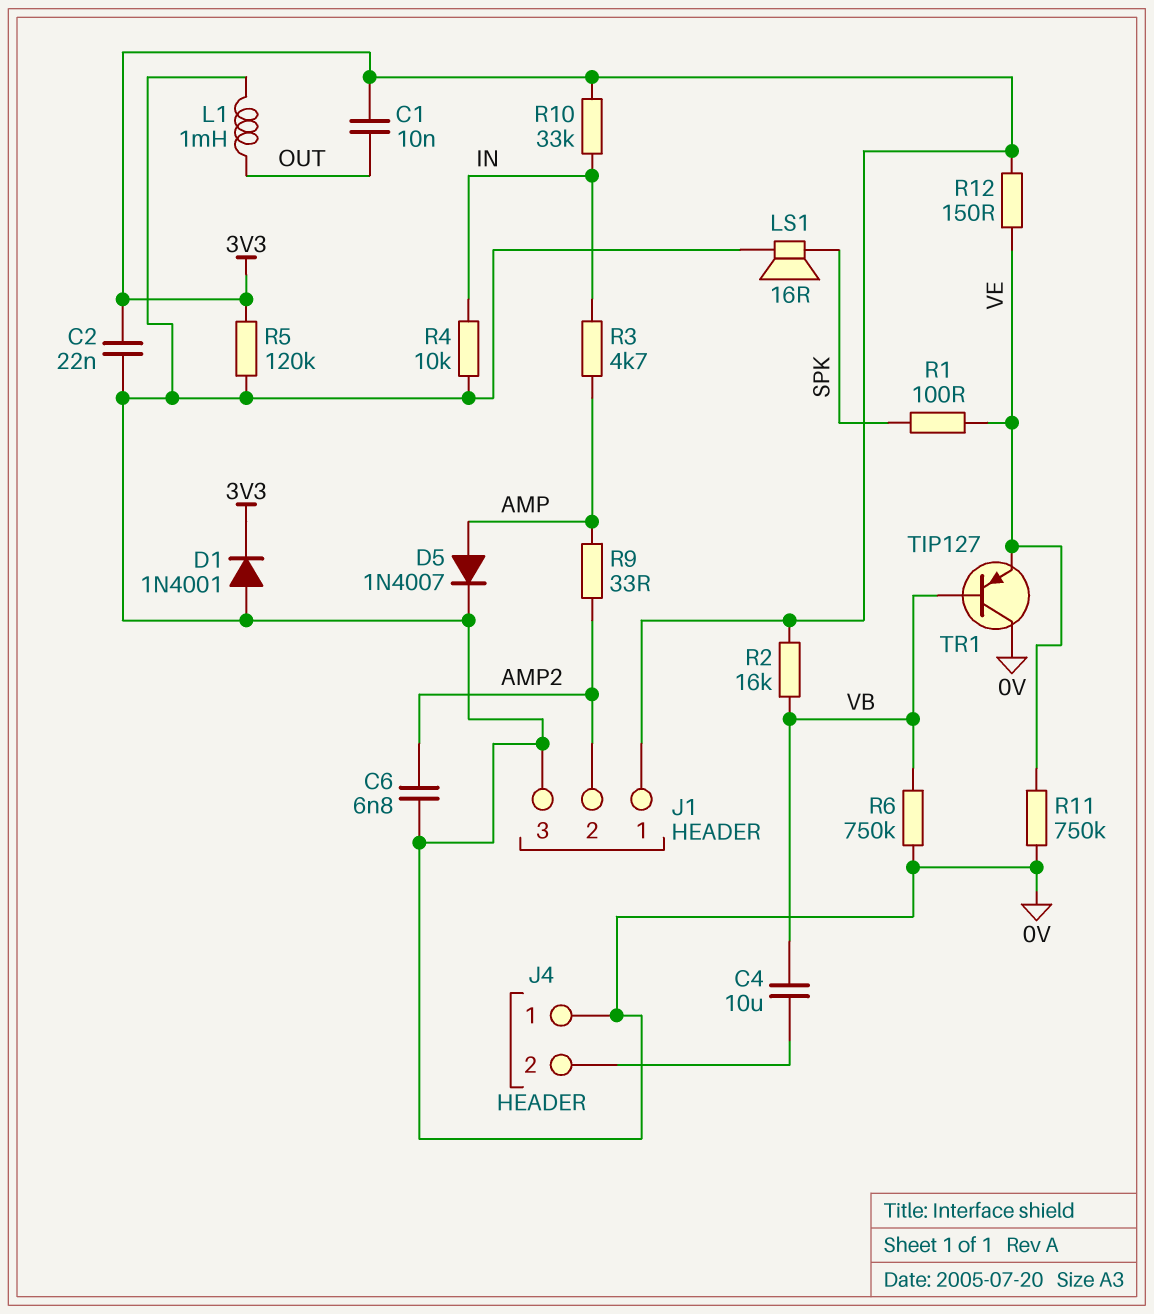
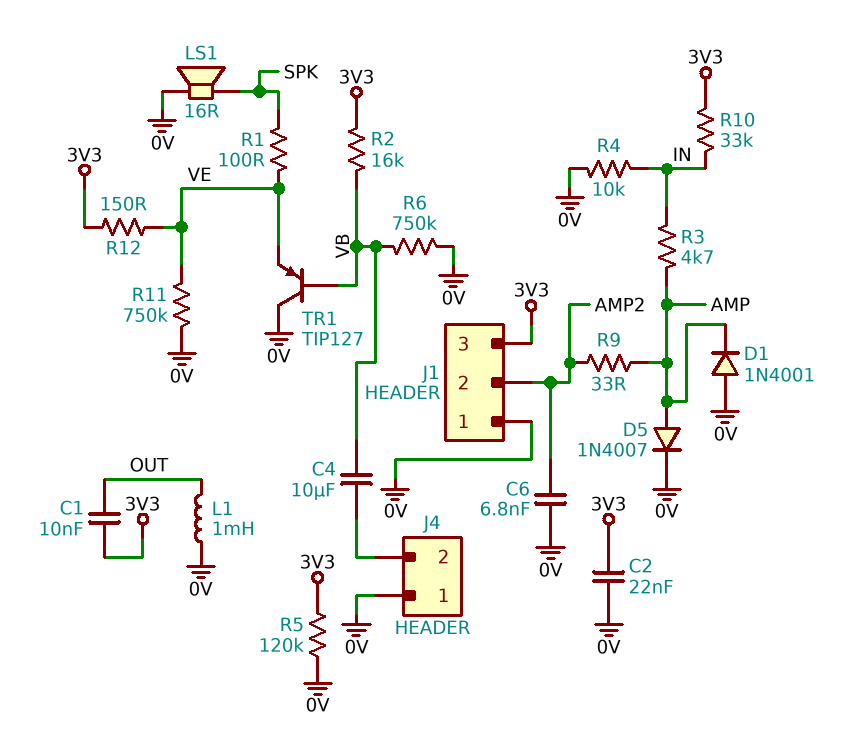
D1: diode 1N4001 (A 0V, K 3V3) -> diode 1N4001 (A 0V, K AMP)
J1 pin 1: 3V3 -> 0V
J1 pin 3: 0V -> 3V3

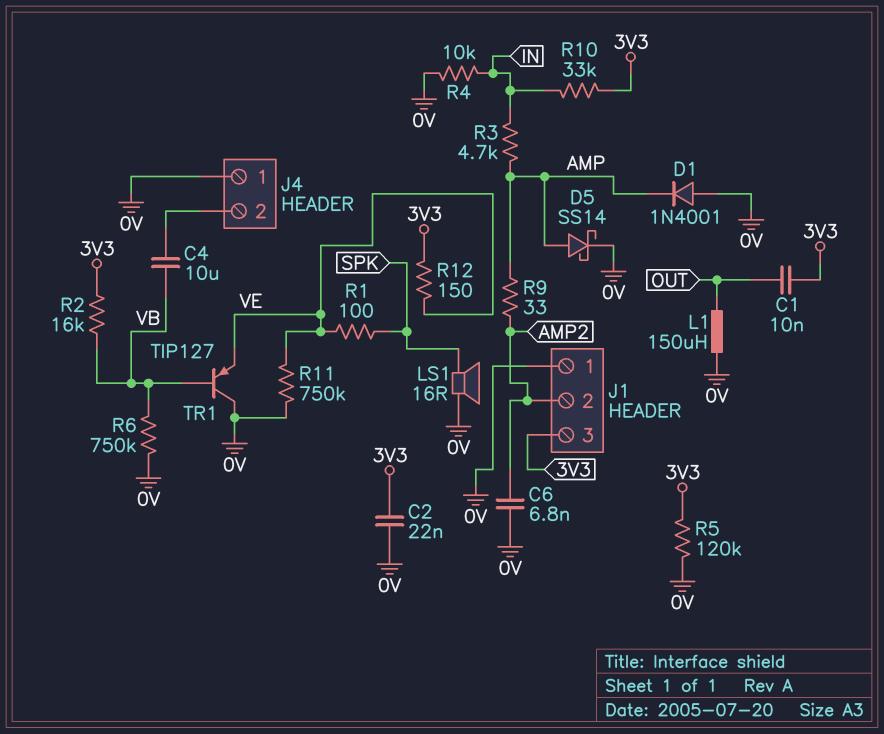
D5: diode 1N4007 (A AMP, K 0V) -> schottky SS14 (A AMP, K 0V)
L1: 1mH (0V, OUT) -> 150uH (0V, OUT)

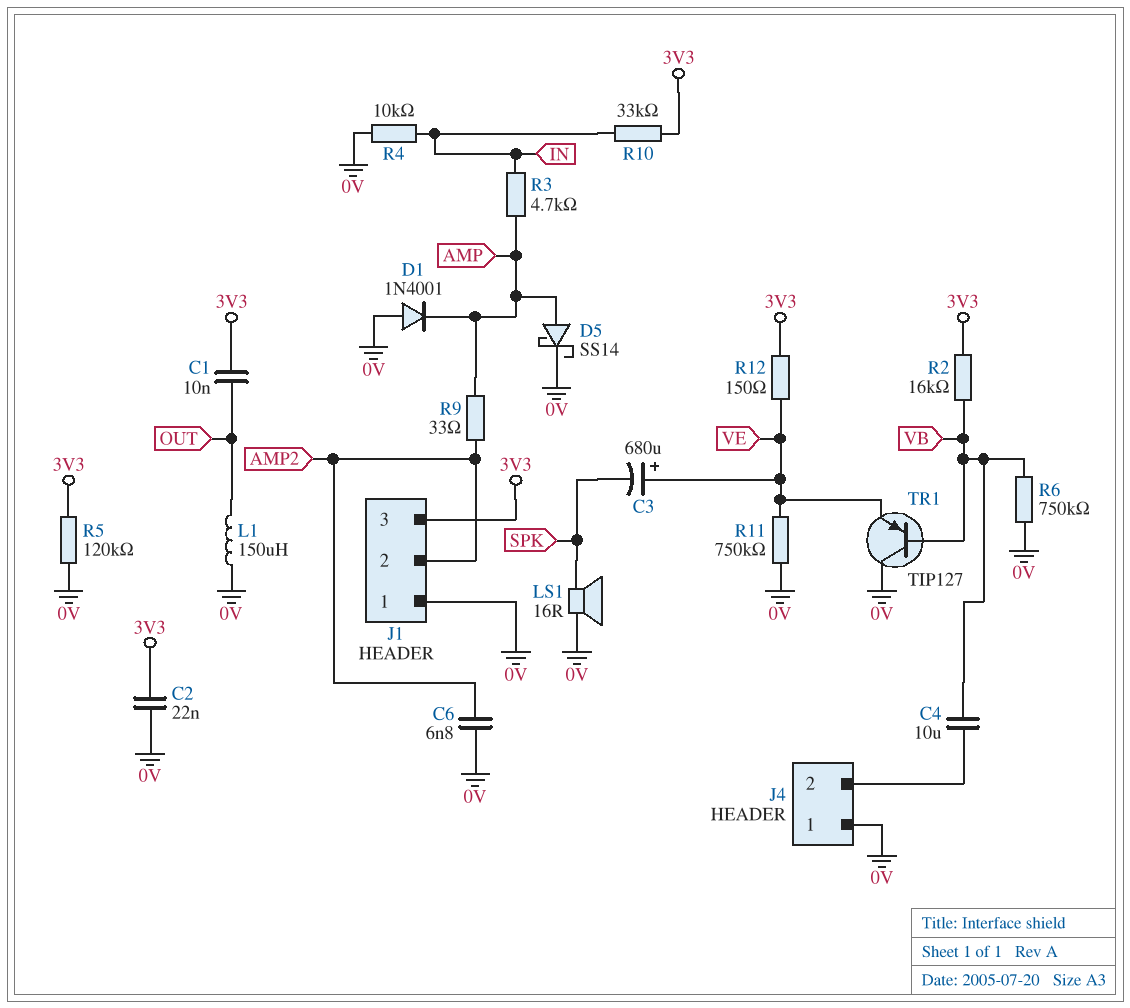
C3: none -> 680uF (plus VE, minus SPK)
R1: 100 (SPK, VE) -> none

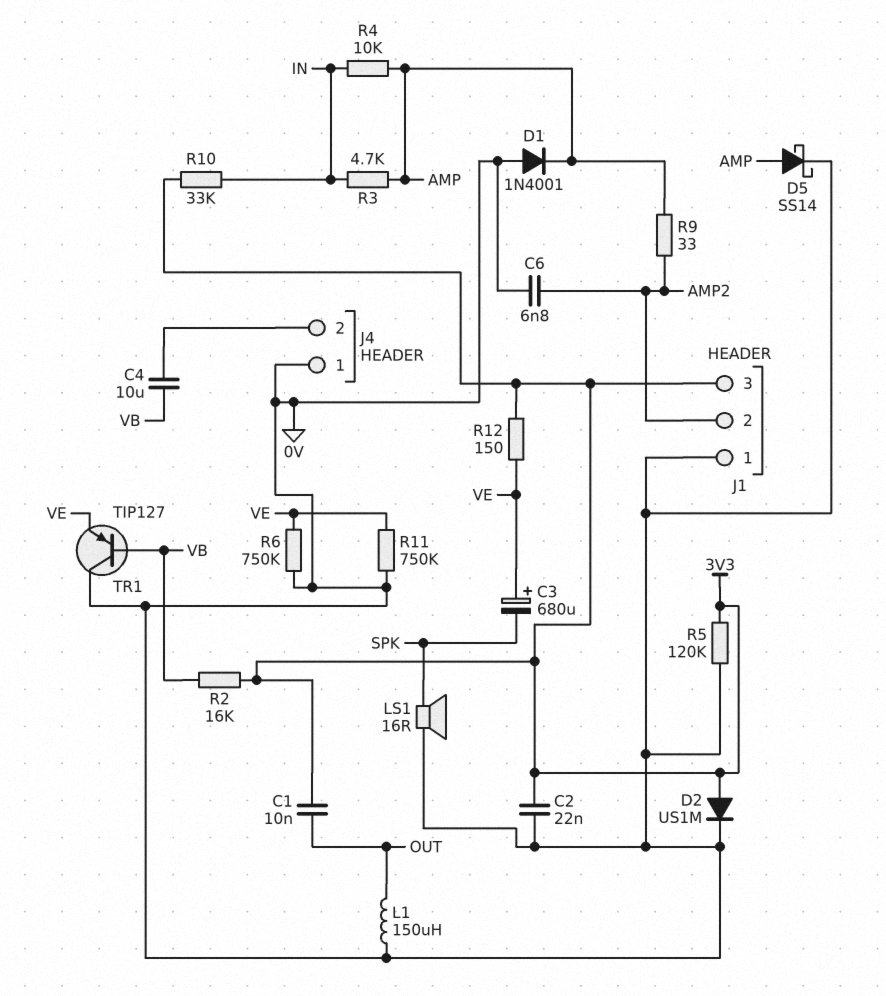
D2: none -> diode US1M (A 3V3, K 0V)
R4: 10k (0V, IN) -> 10k (AMP, IN)
R6: 750k (0V, VB) -> 750k (0V, VE)

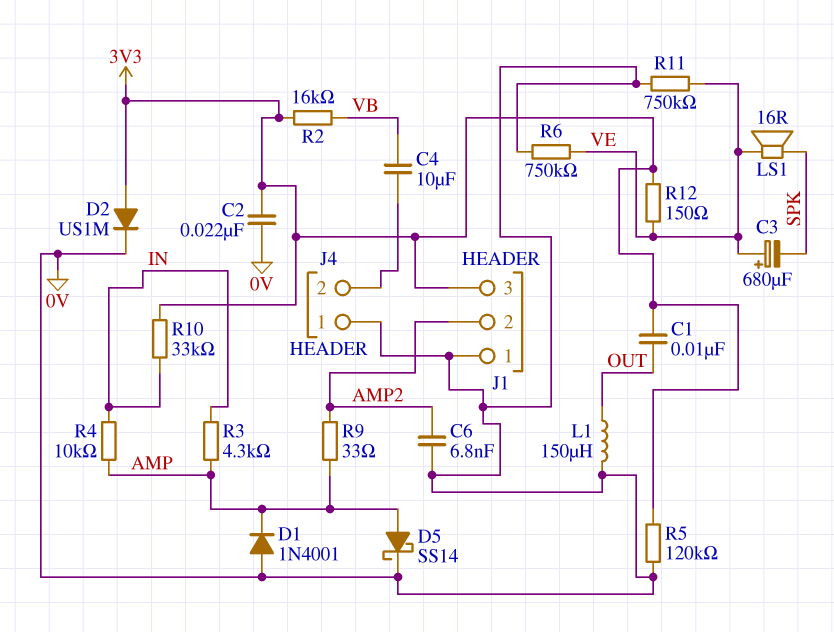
LS1: speaker 16R (0V, SPK) -> speaker 16R (SPK, VE)
R3: 4.7k (AMP, IN) -> 4.3k (AMP, IN)
TR1: PNP TIP127 (B VB, C 0V, E VE) -> none

